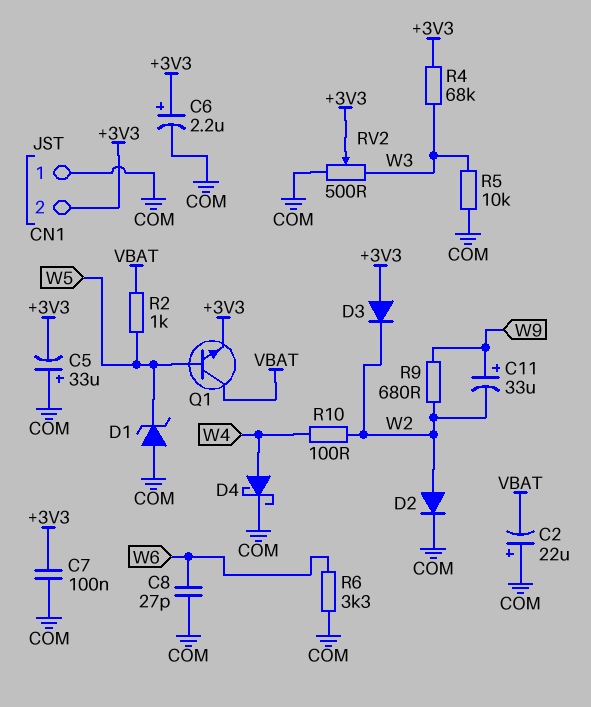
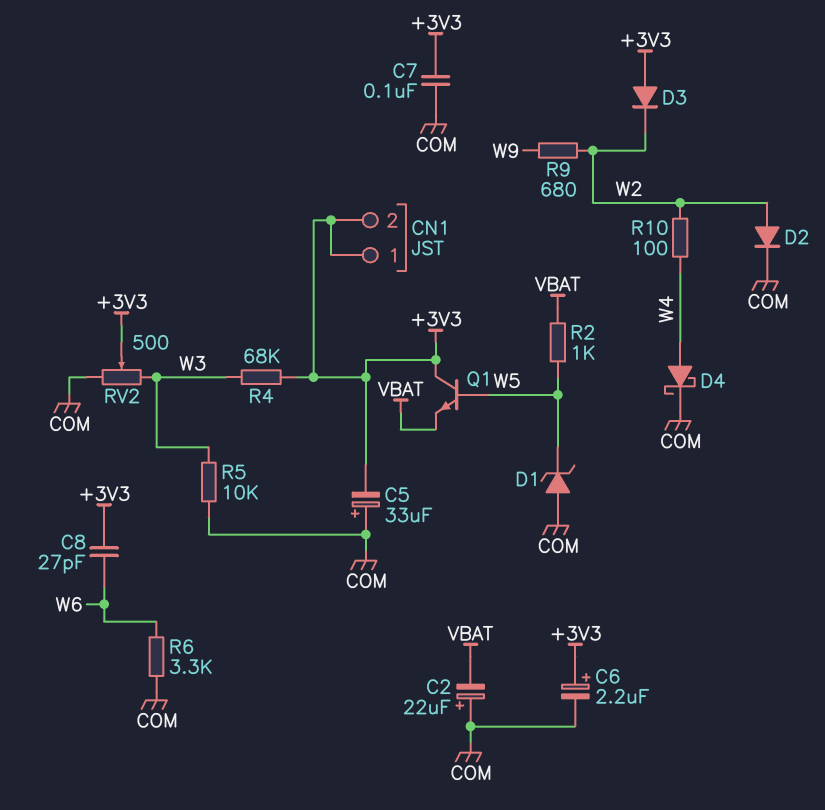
C8: 27pF (COM, W6) -> 27pF (+3V3, W6)
C11: 33uF (plus W9, minus W2) -> none
CN1 pin 1: COM -> +3V3
Q1: NPN (B W5, C VBAT, E +3V3) -> NPN (B W5, C +3V3, E VBAT)

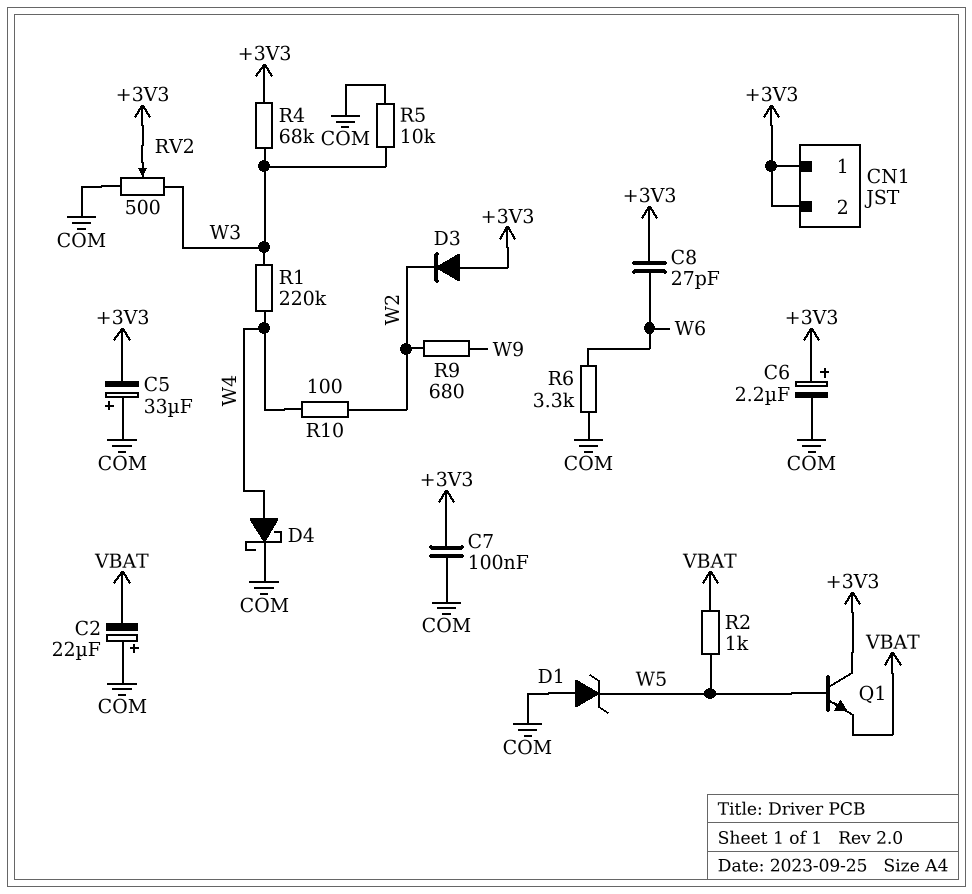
D2: diode (A W2, K COM) -> none
R1: none -> 220k (W3, W4)

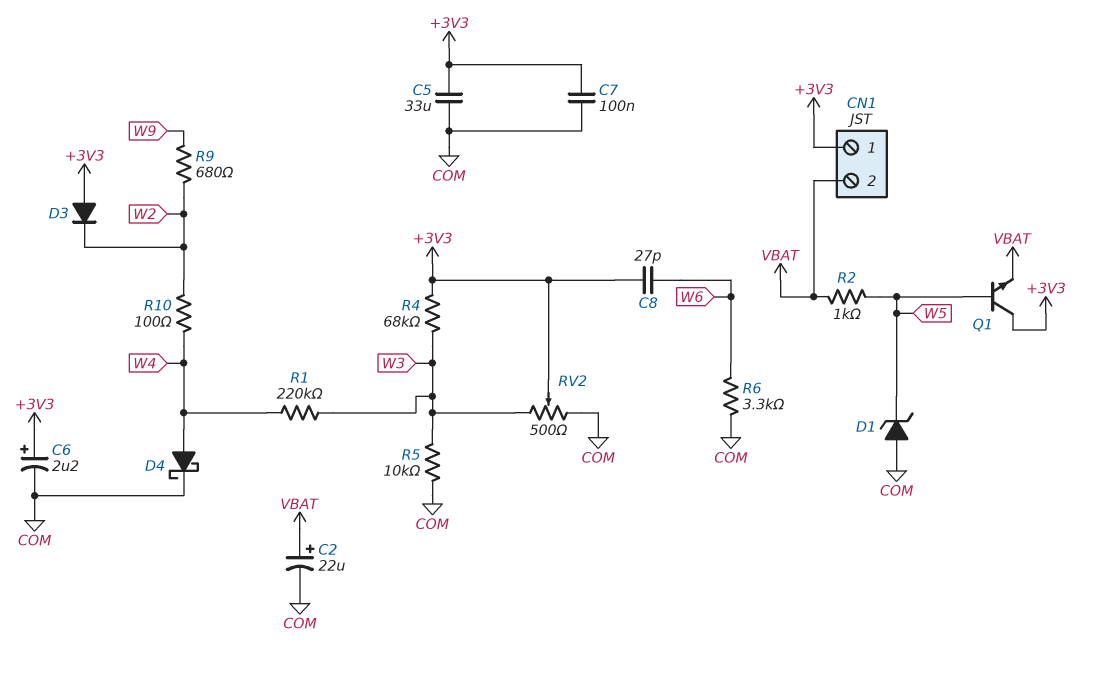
C2: 22uF (plus COM, minus VBAT) -> 22uF (plus VBAT, minus COM)
C5: 33uF (plus COM, minus +3V3) -> 33uF (+3V3, COM)
CN1 pin 2: +3V3 -> VBAT

